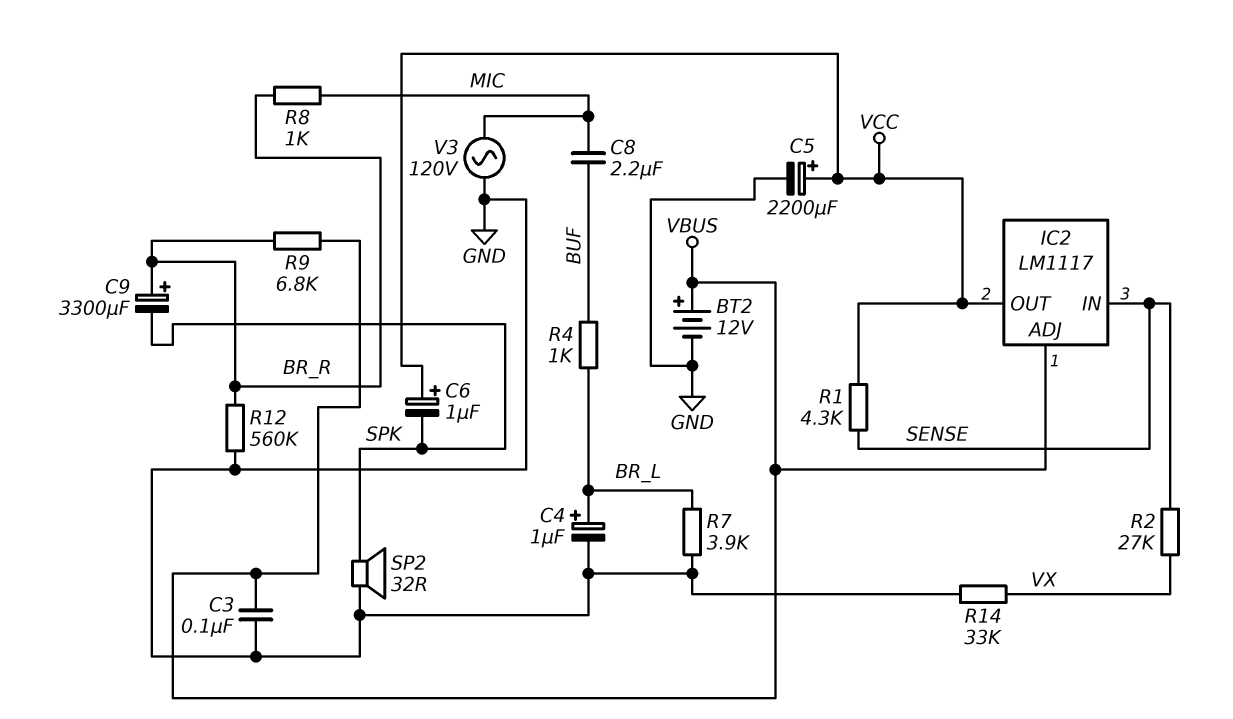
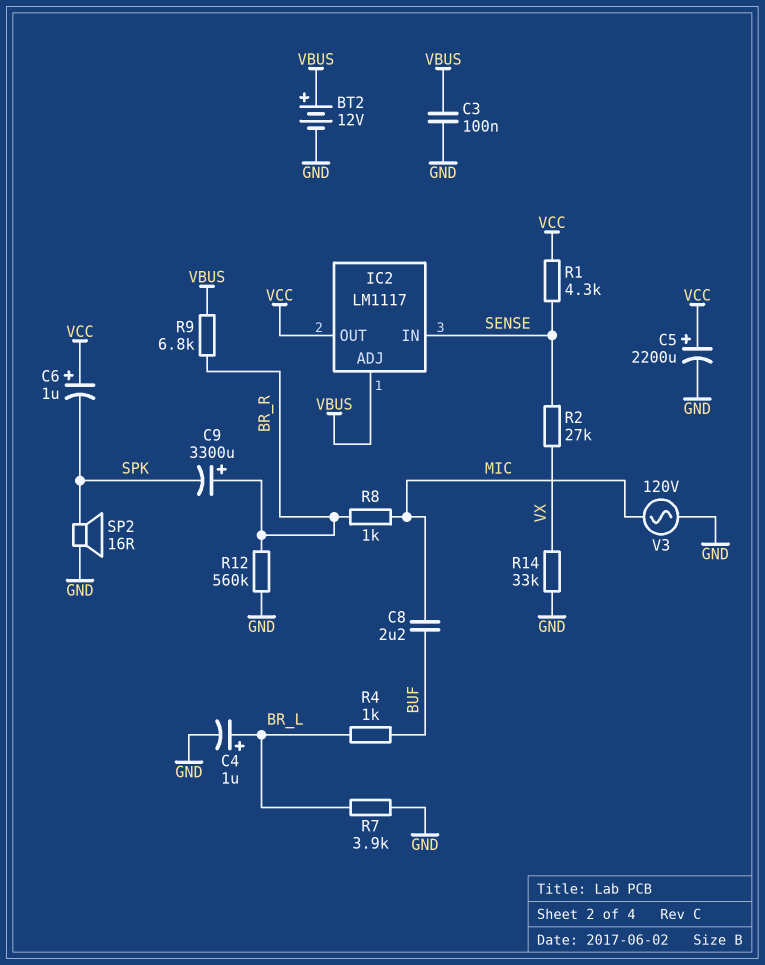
SP2: speaker 32R (GND, SPK) -> speaker 16R (GND, SPK)

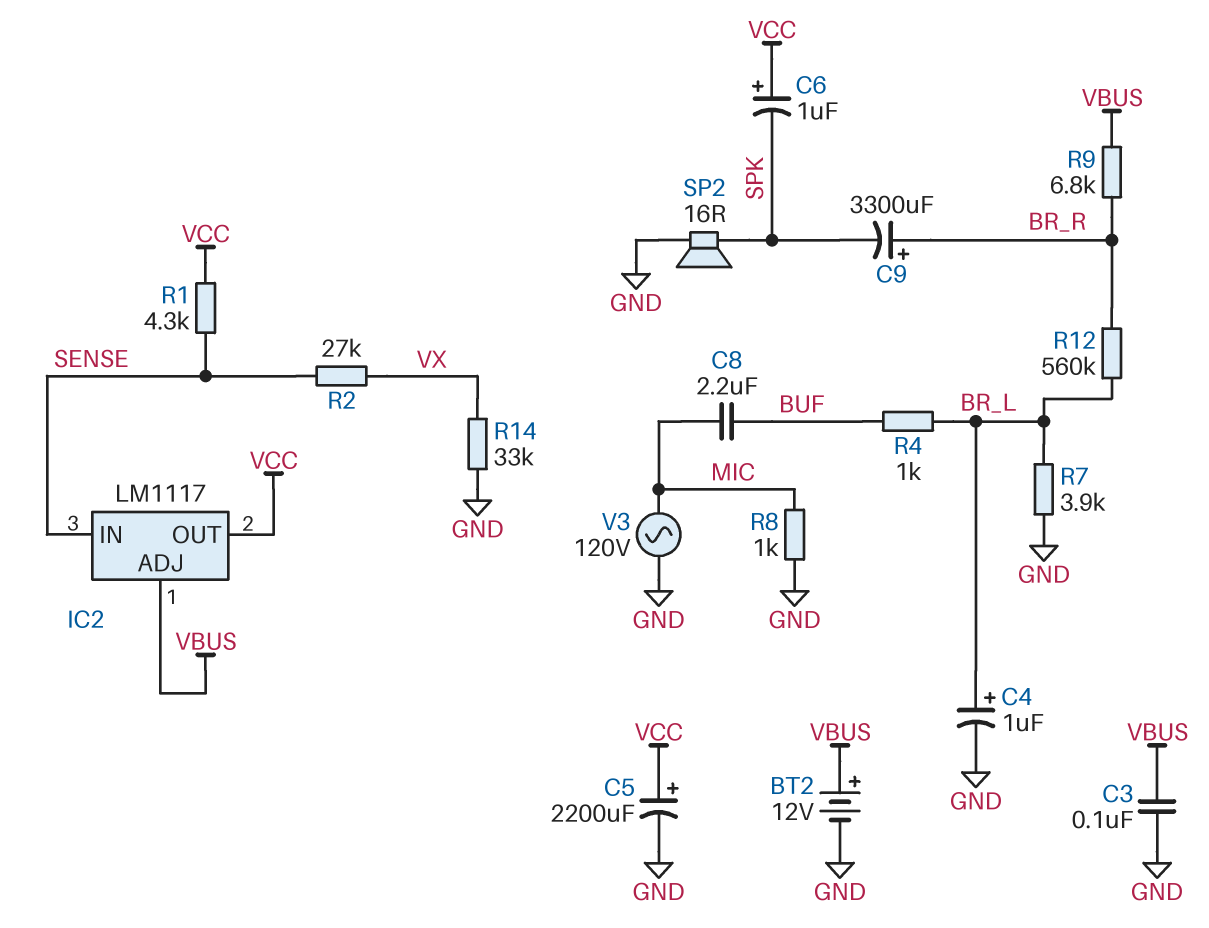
R8: 1k (BR_R, MIC) -> 1k (GND, MIC)
R12: 560k (BR_R, GND) -> 560k (BR_L, BR_R)

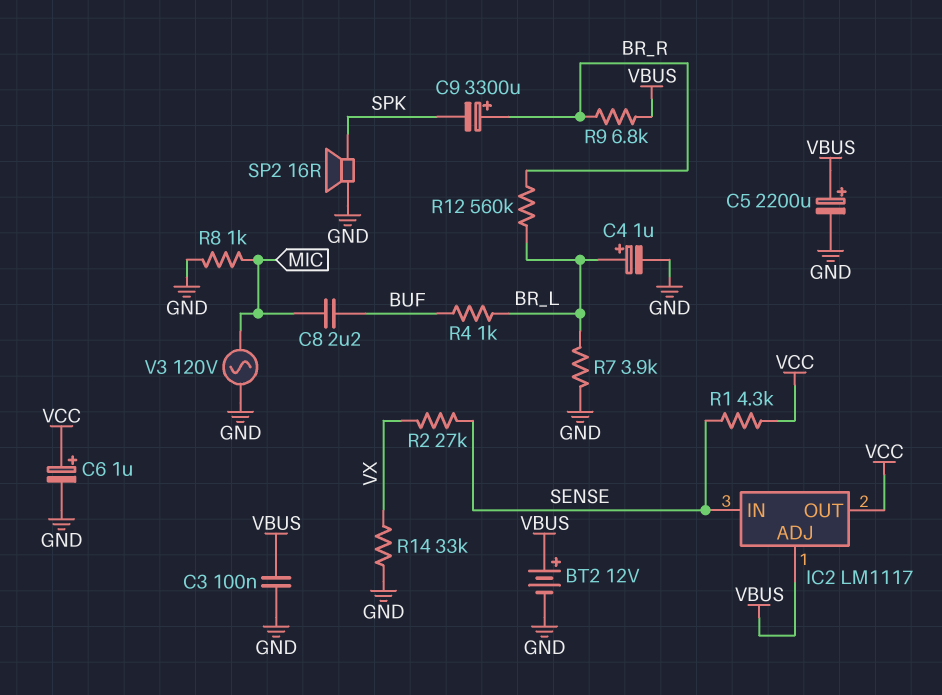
C5: 2200uF (plus VCC, minus GND) -> 2200uF (plus VBUS, minus GND)
C6: 1uF (plus VCC, minus SPK) -> 1uF (plus VCC, minus GND)

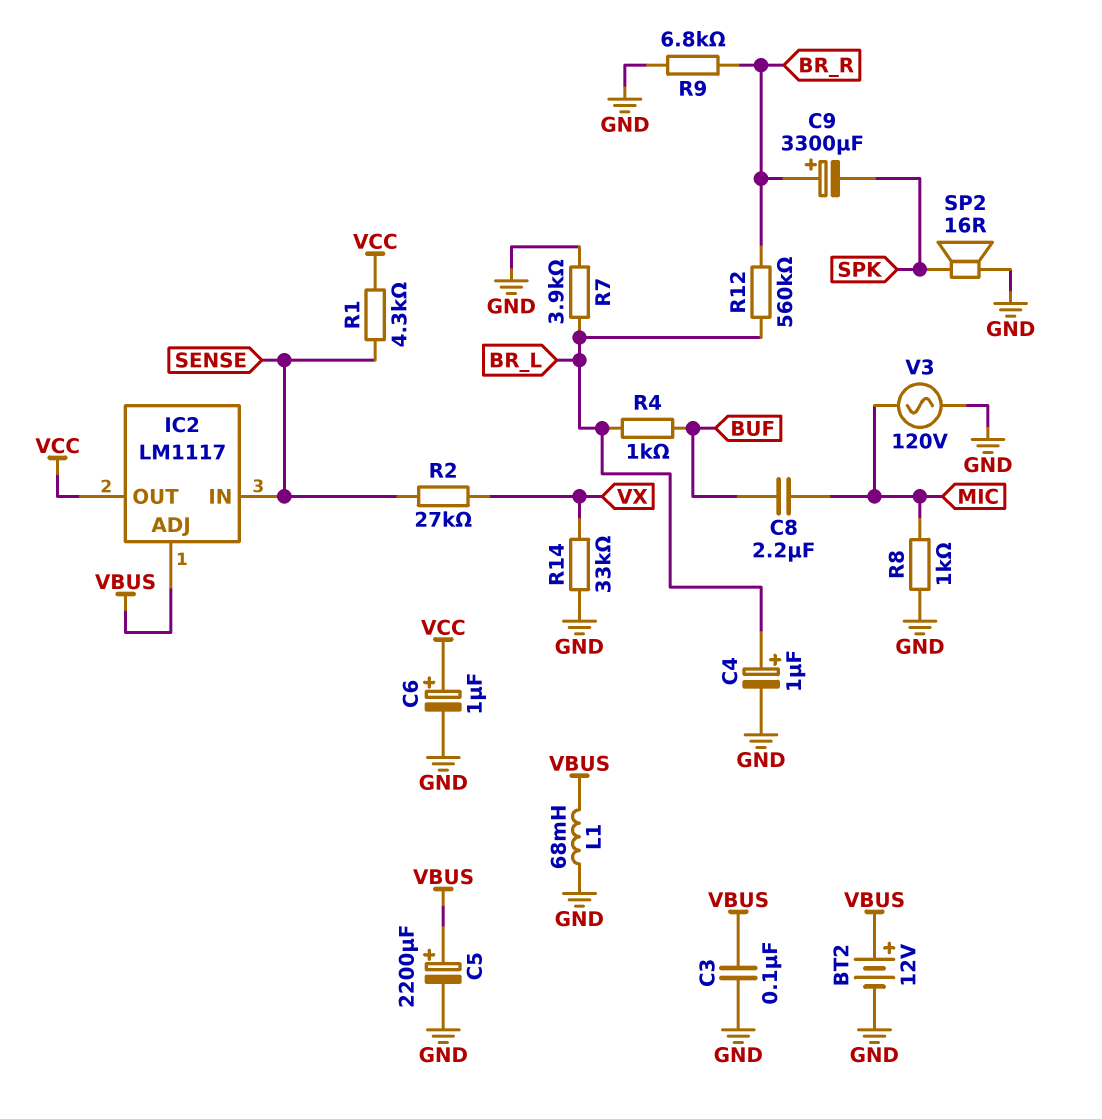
L1: none -> 68mH (GND, VBUS)
R9: 6.8k (BR_R, VBUS) -> 6.8k (BR_R, GND)

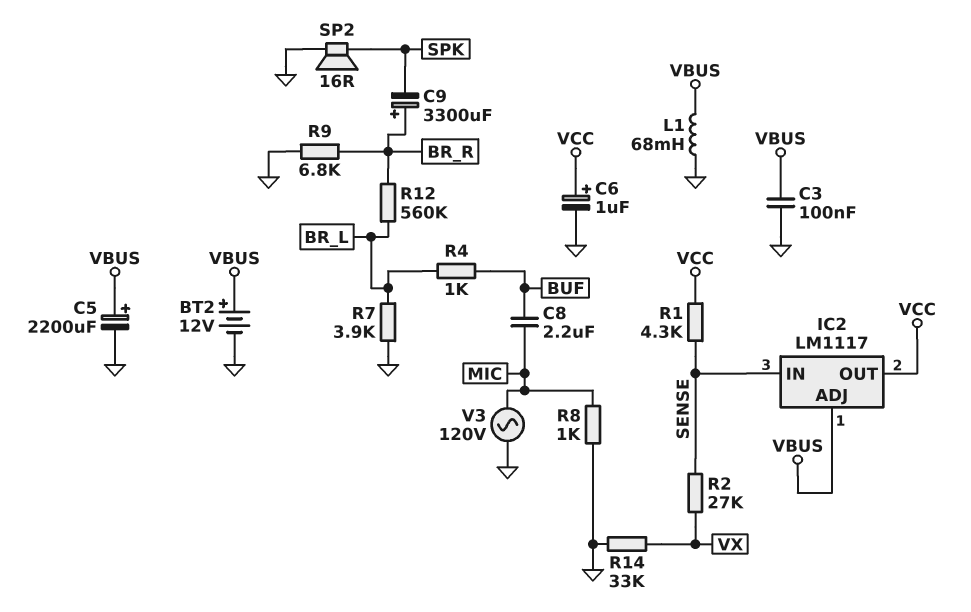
C4: 1uF (plus BR_L, minus GND) -> none

